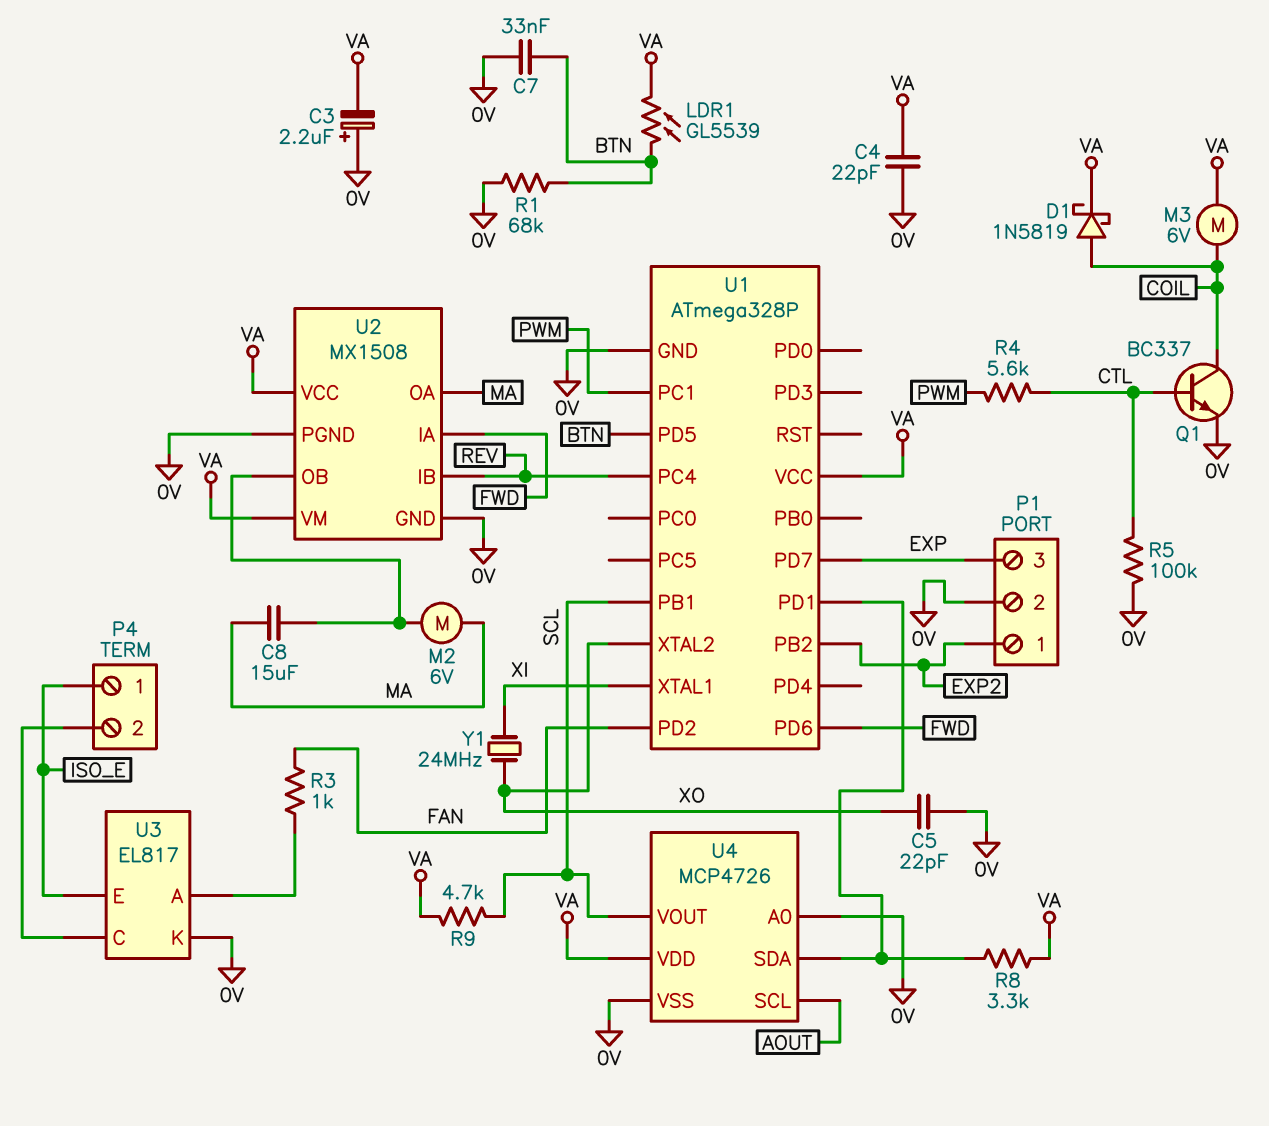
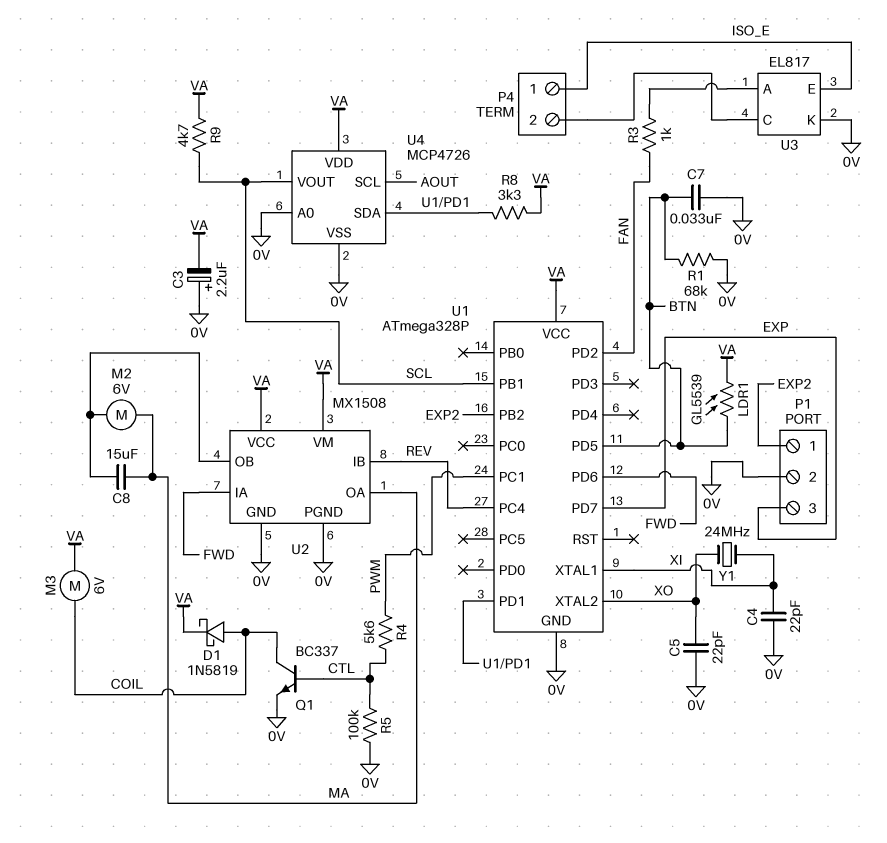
C4: 22pF (0V, VA) -> 22pF (0V, XI)

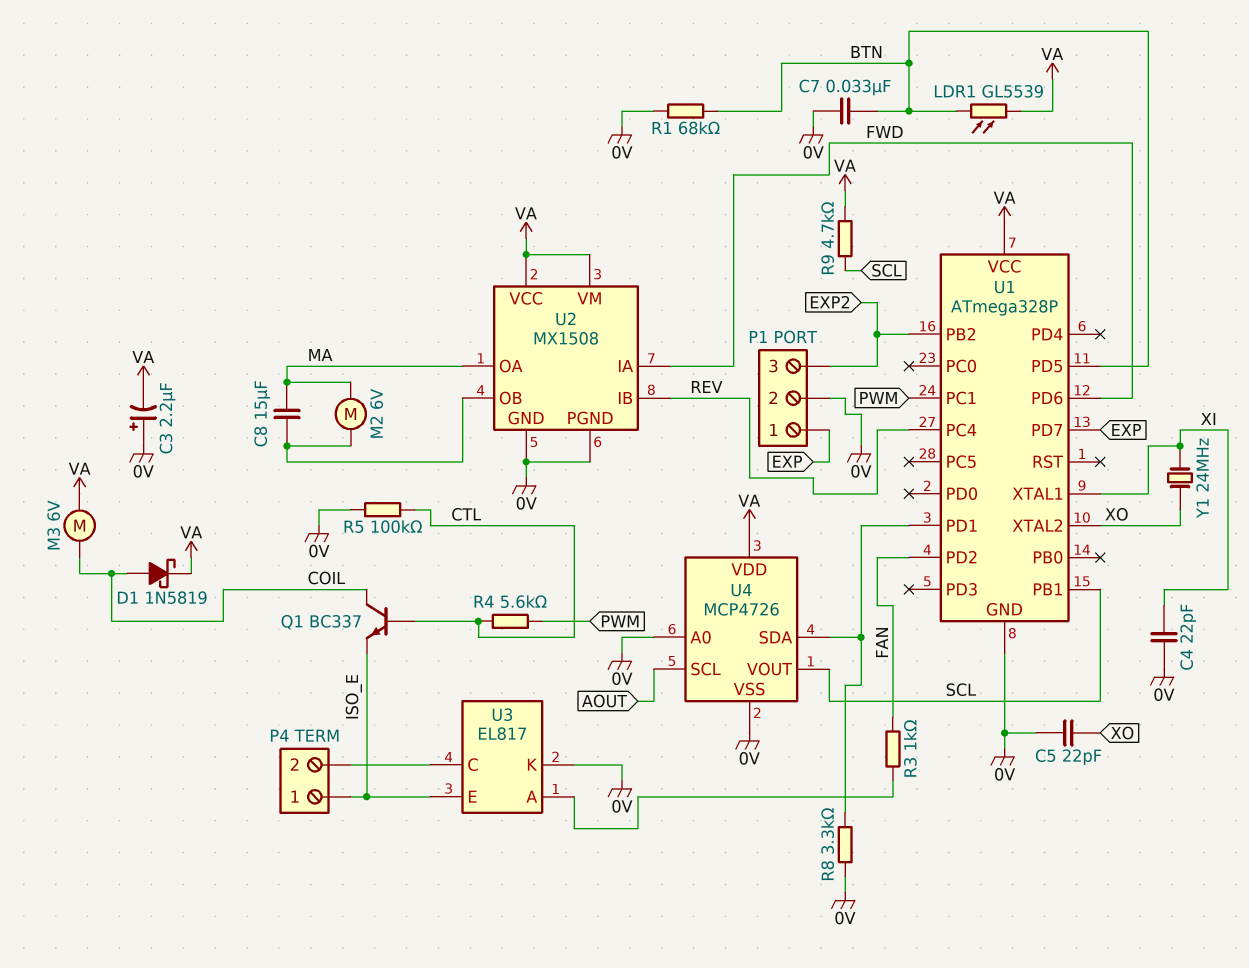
P1 pin 1: EXP2 -> EXP
P1 pin 3: EXP -> EXP2
Q1: NPN BC337 (B CTL, C COIL, E 0V) -> NPN BC337 (B CTL, C COIL, E ISO_E)
R8: 3.3k (U1/PD1, VA) -> 3.3k (0V, U1/PD1)

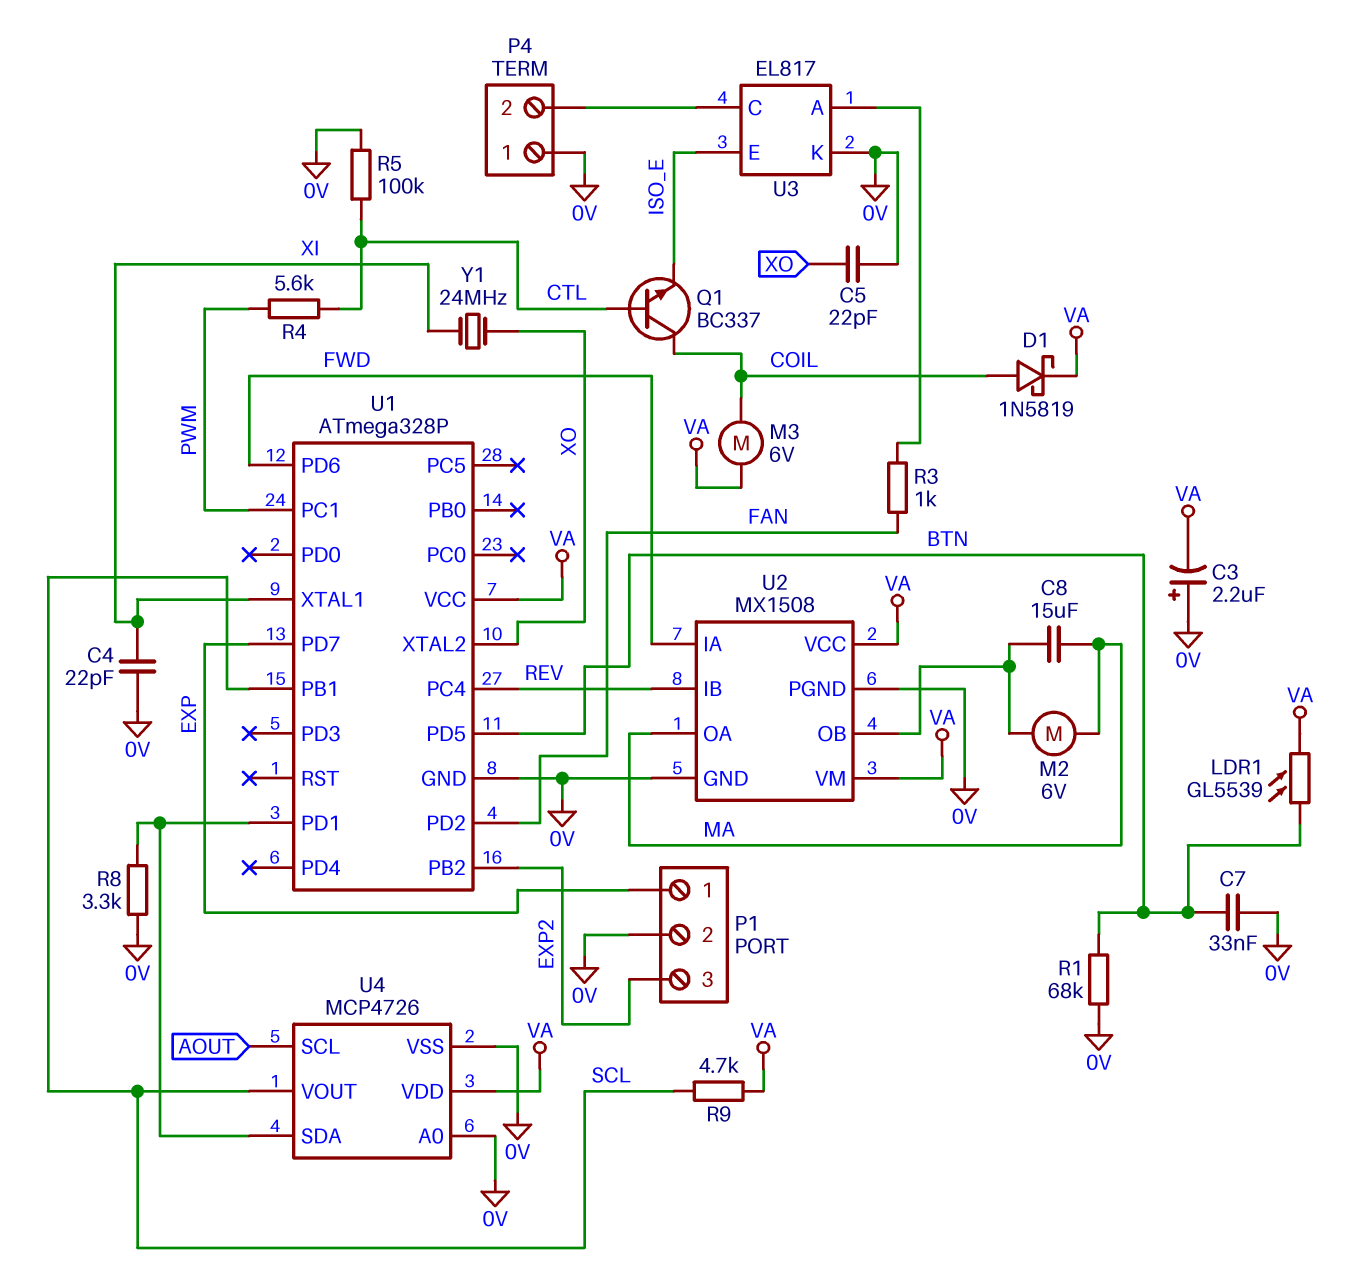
P4 pin 1: ISO_E -> 0V

